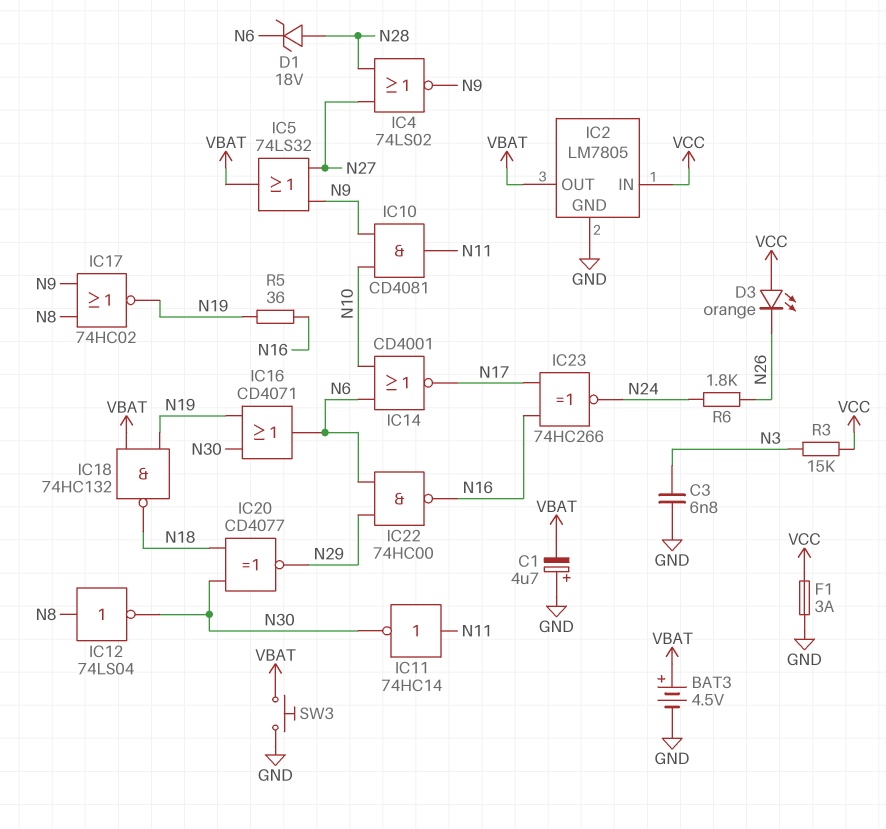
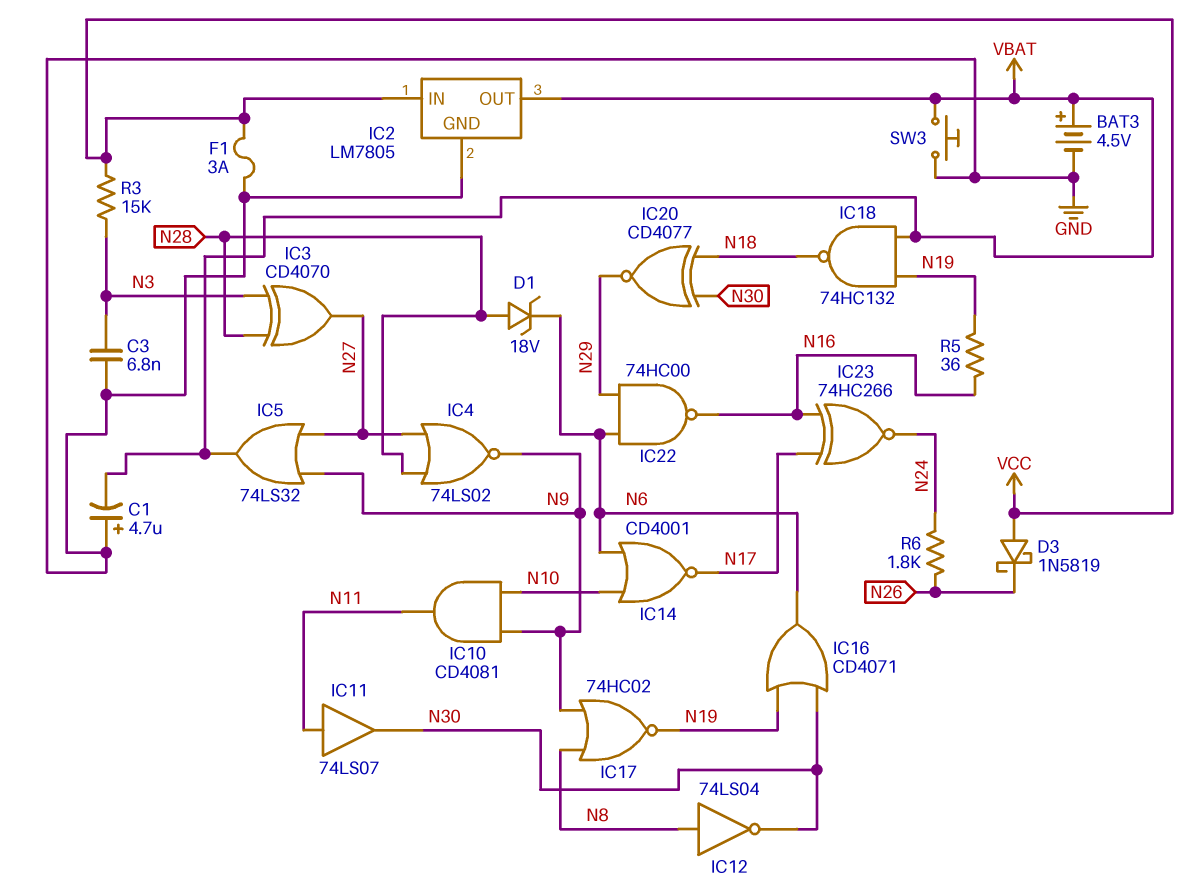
D3: LED orange (A VCC, K N26) -> schottky 1N5819 (A VCC, K N26)
IC3: none -> XOR CD4070 (in N3, in N28, out N27)
IC11: NOT 74HC14 (in N11, out N30) -> buffer 74LS07 (in N11, out N30)

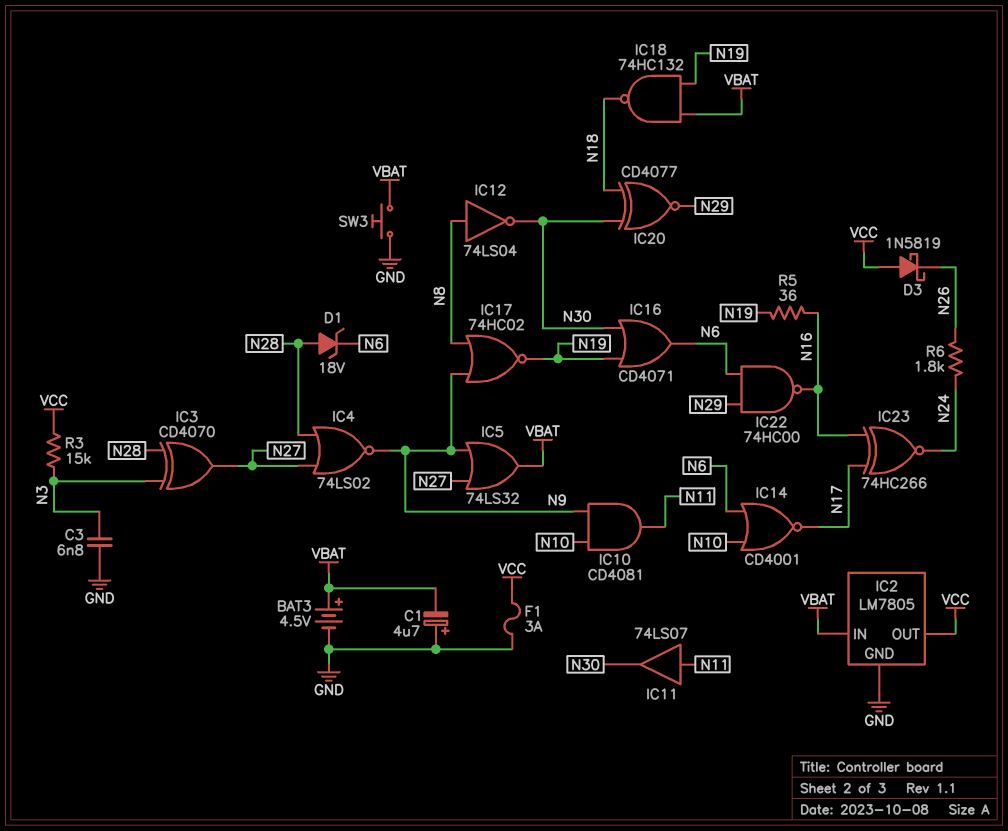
IC2 pin IN: VCC -> VBAT
IC2 pin OUT: VBAT -> VCC

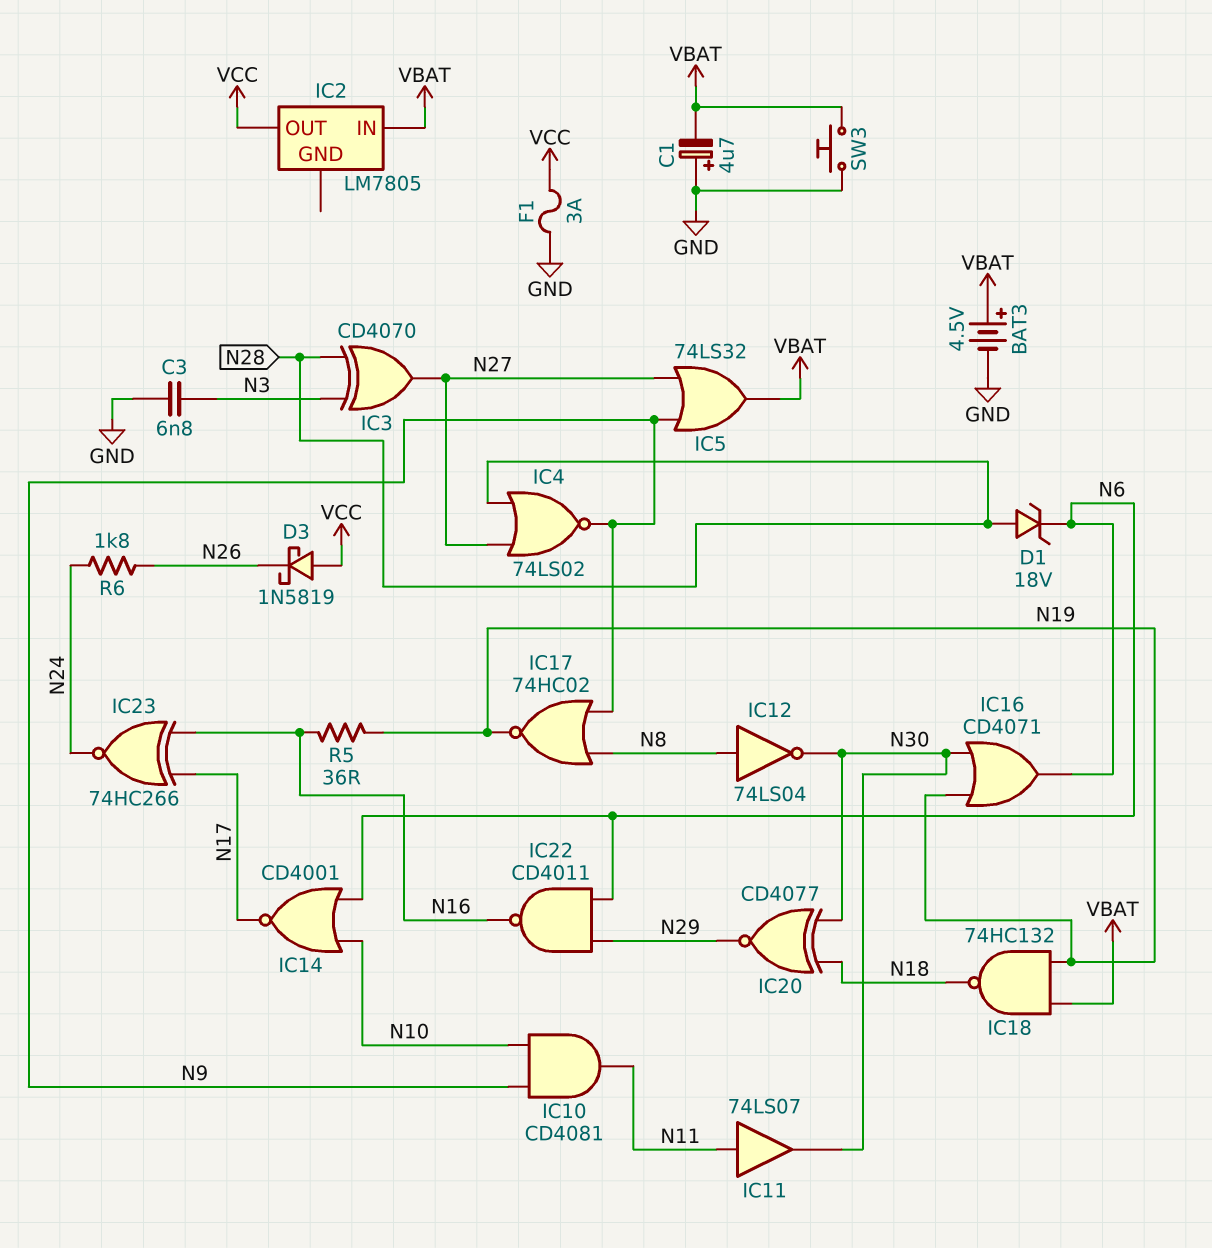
IC2 pin GND: GND -> none
IC22: NAND 74HC00 (in N6, in N29, out N16) -> NAND CD4011 (in N6, in N29, out N16)
R3: 15k (N3, VCC) -> none

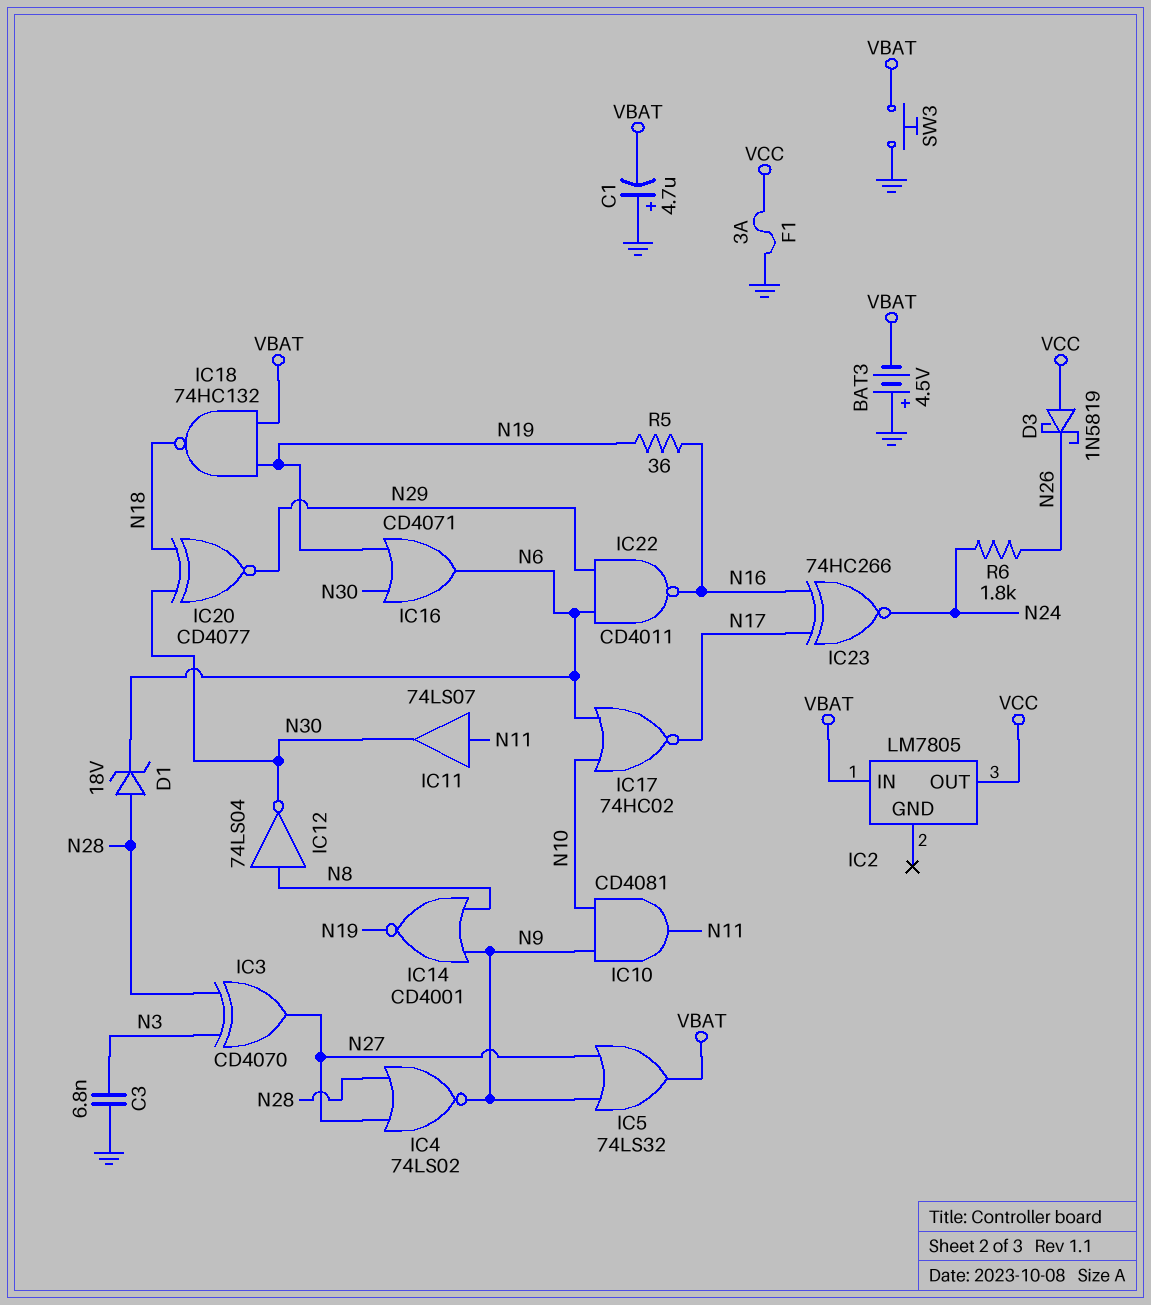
BAT3: 4.5V (plus VBAT, minus GND) -> 4.5V (plus GND, minus VBAT)
IC14: NOR CD4001 (in N6, in N10, out N17) -> NOR CD4001 (in N8, in N9, out N19)
IC17: NOR 74HC02 (in N8, in N9, out N19) -> NOR 74HC02 (in N6, in N10, out N17)

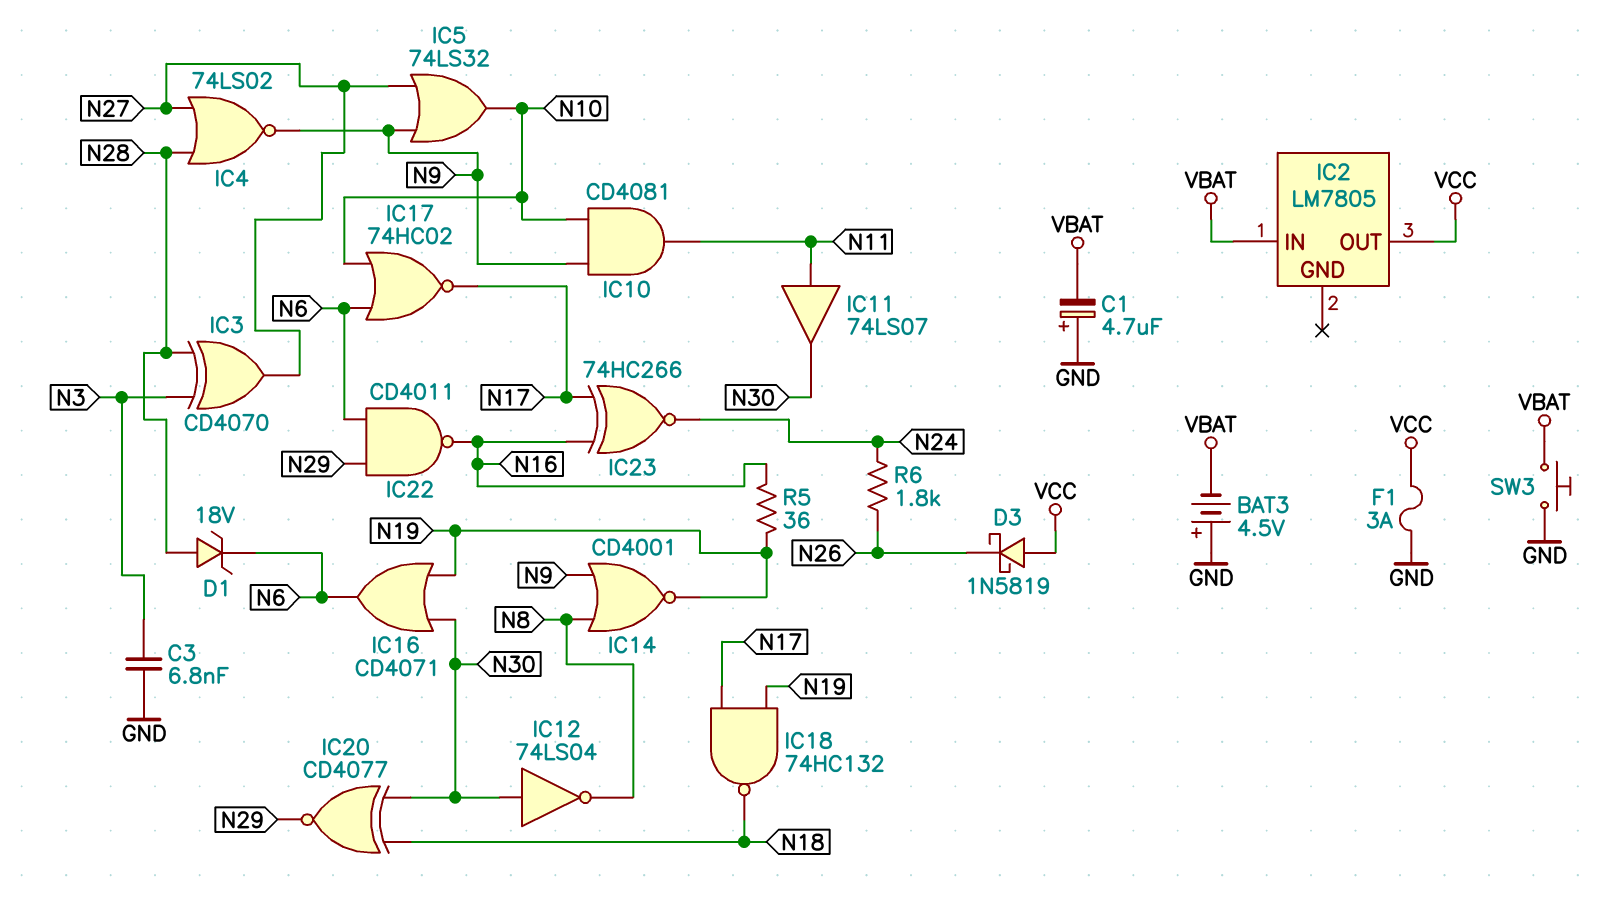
IC5: OR 74LS32 (in N9, in N27, out VBAT) -> OR 74LS32 (in N9, in N27, out N10)
IC12: NOT 74LS04 (in N8, out N30) -> NOT 74LS04 (in N30, out N8)
IC18: NAND 74HC132 (in N19, in VBAT, out N18) -> NAND 74HC132 (in N17, in N19, out N18)

